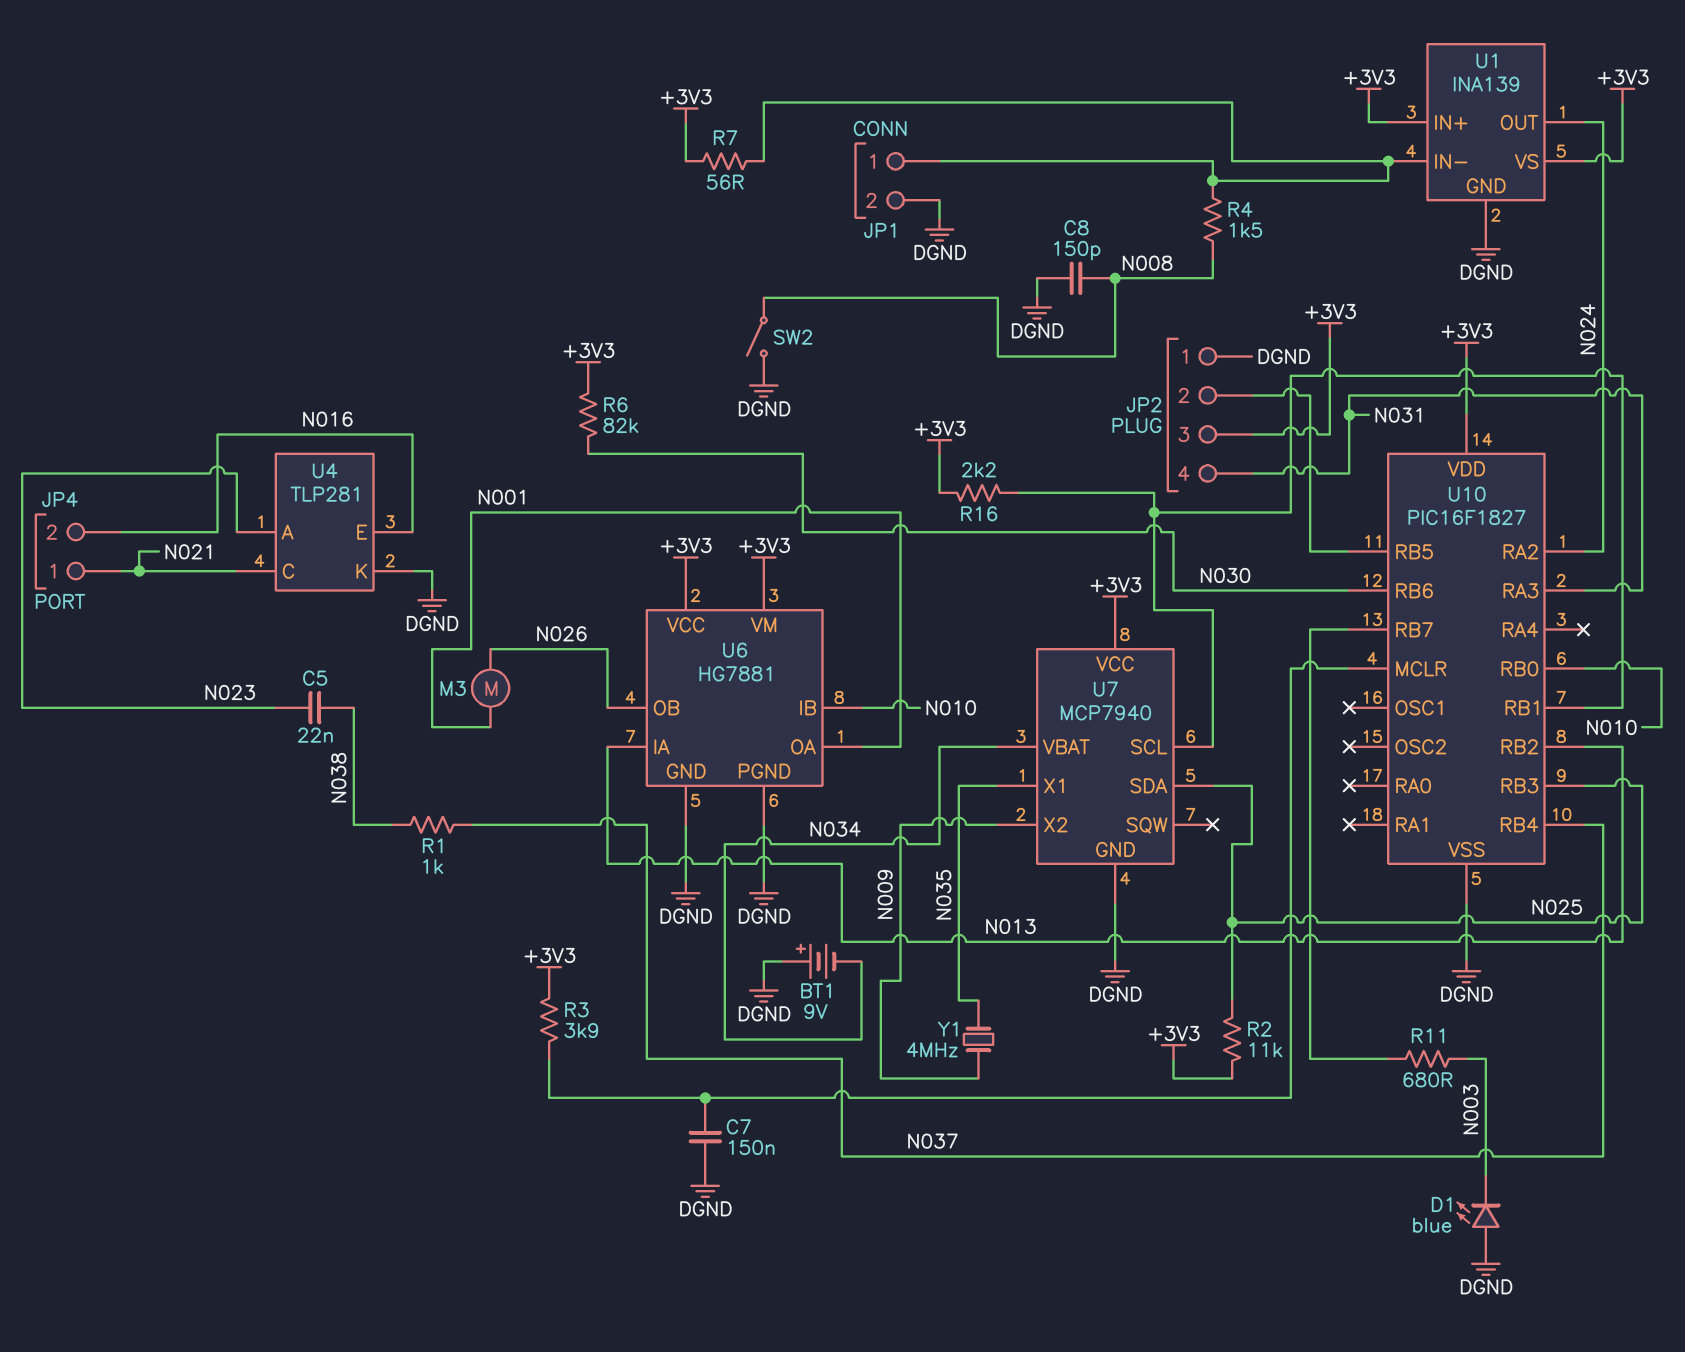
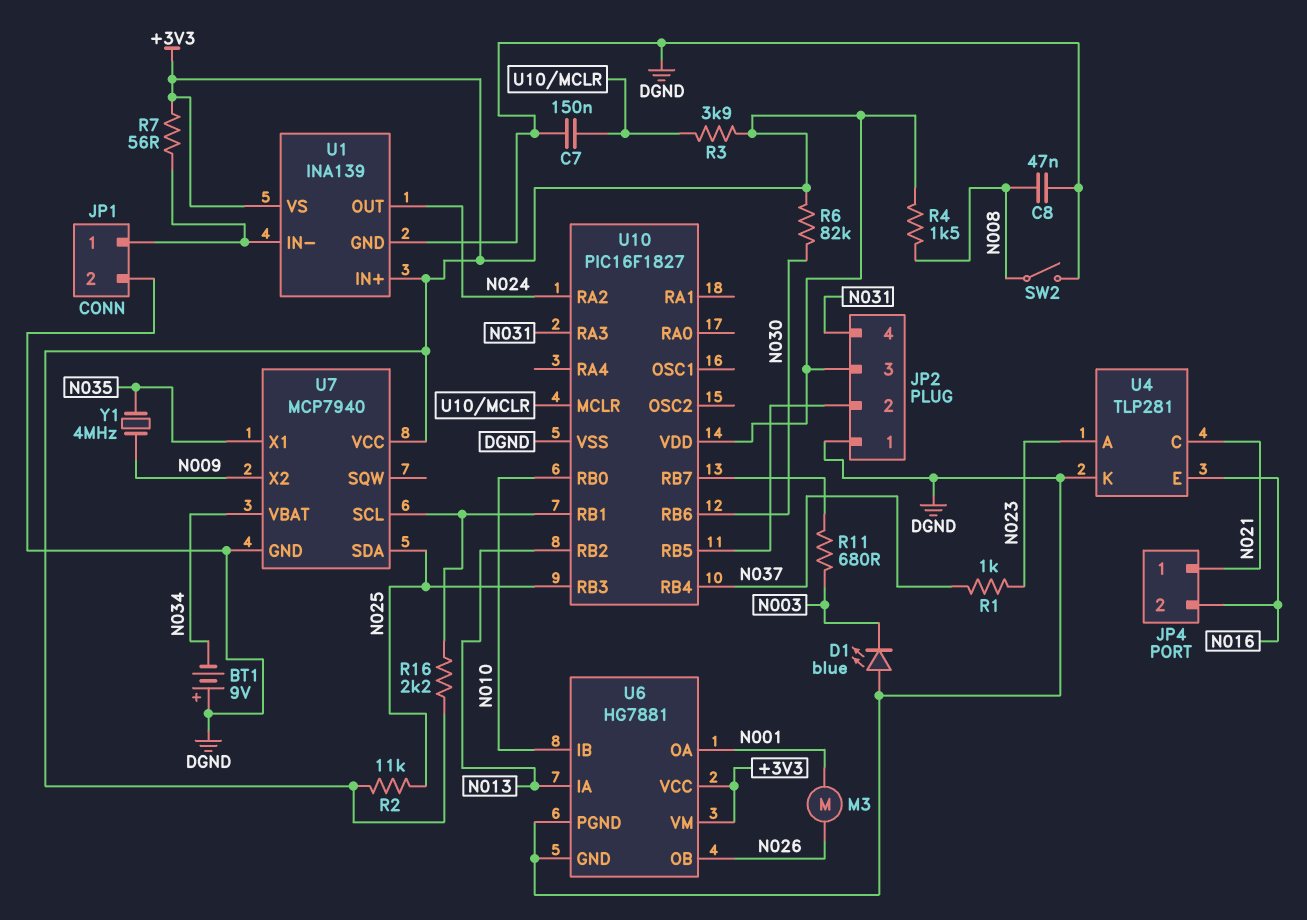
C5: 22nF (N023, N038) -> none
C8: 150pF (DGND, N008) -> 47nF (DGND, N008)
R1: 1k (N037, N038) -> 1k (N023, N037)
R4: 1.5k (JP1/1, N008) -> 1.5k (+3V3, N008)

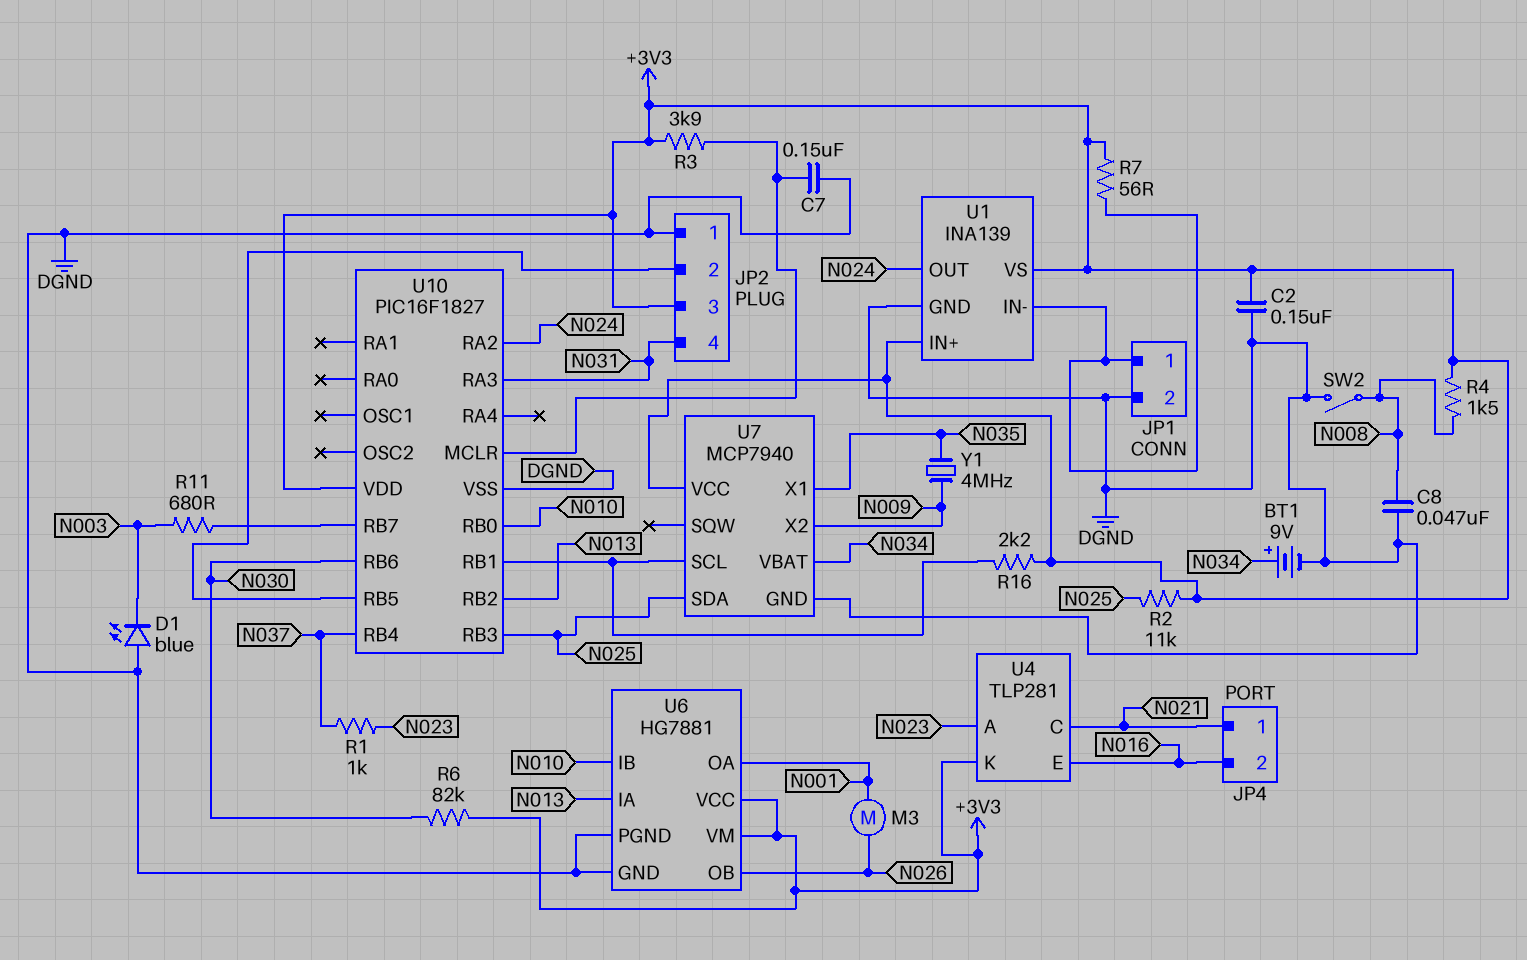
BT1: 9V (plus DGND, minus N034) -> 9V (plus N034, minus DGND)
C2: none -> 150nF (+3V3, DGND)
U4 pin K: DGND -> +3V3

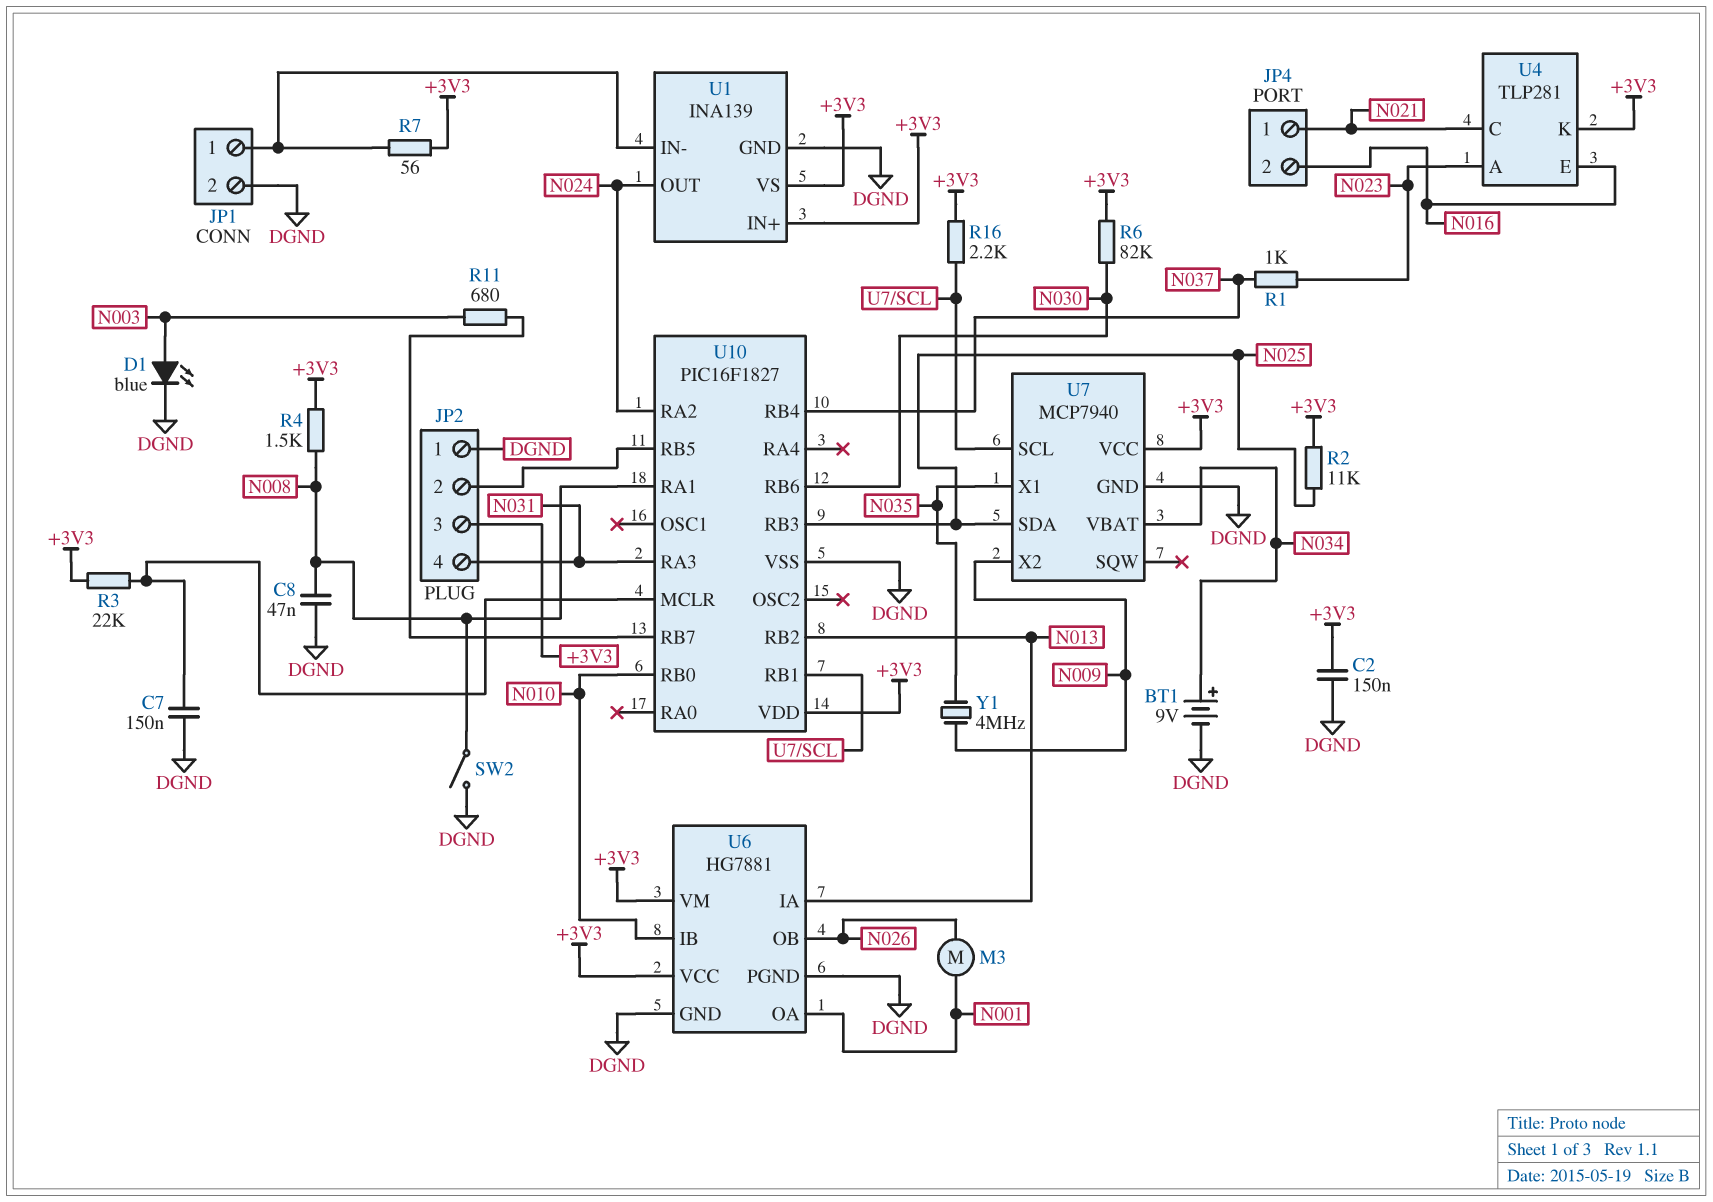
D1: LED blue (A DGND, K N003) -> LED blue (A N003, K DGND)
R3: 3.9k (+3V3, U10/MCLR) -> 22k (+3V3, U10/MCLR)
U10 pin RA1: none -> N008

